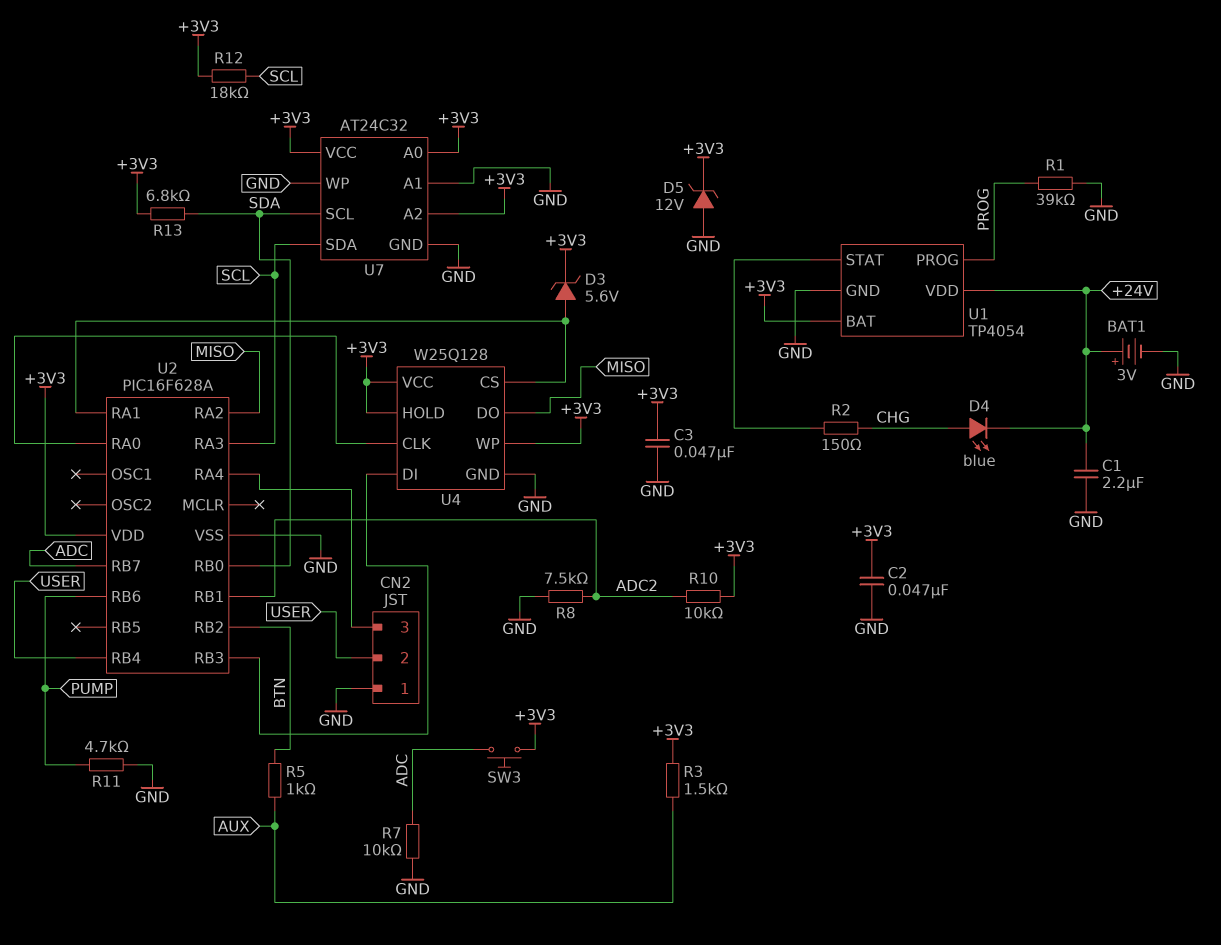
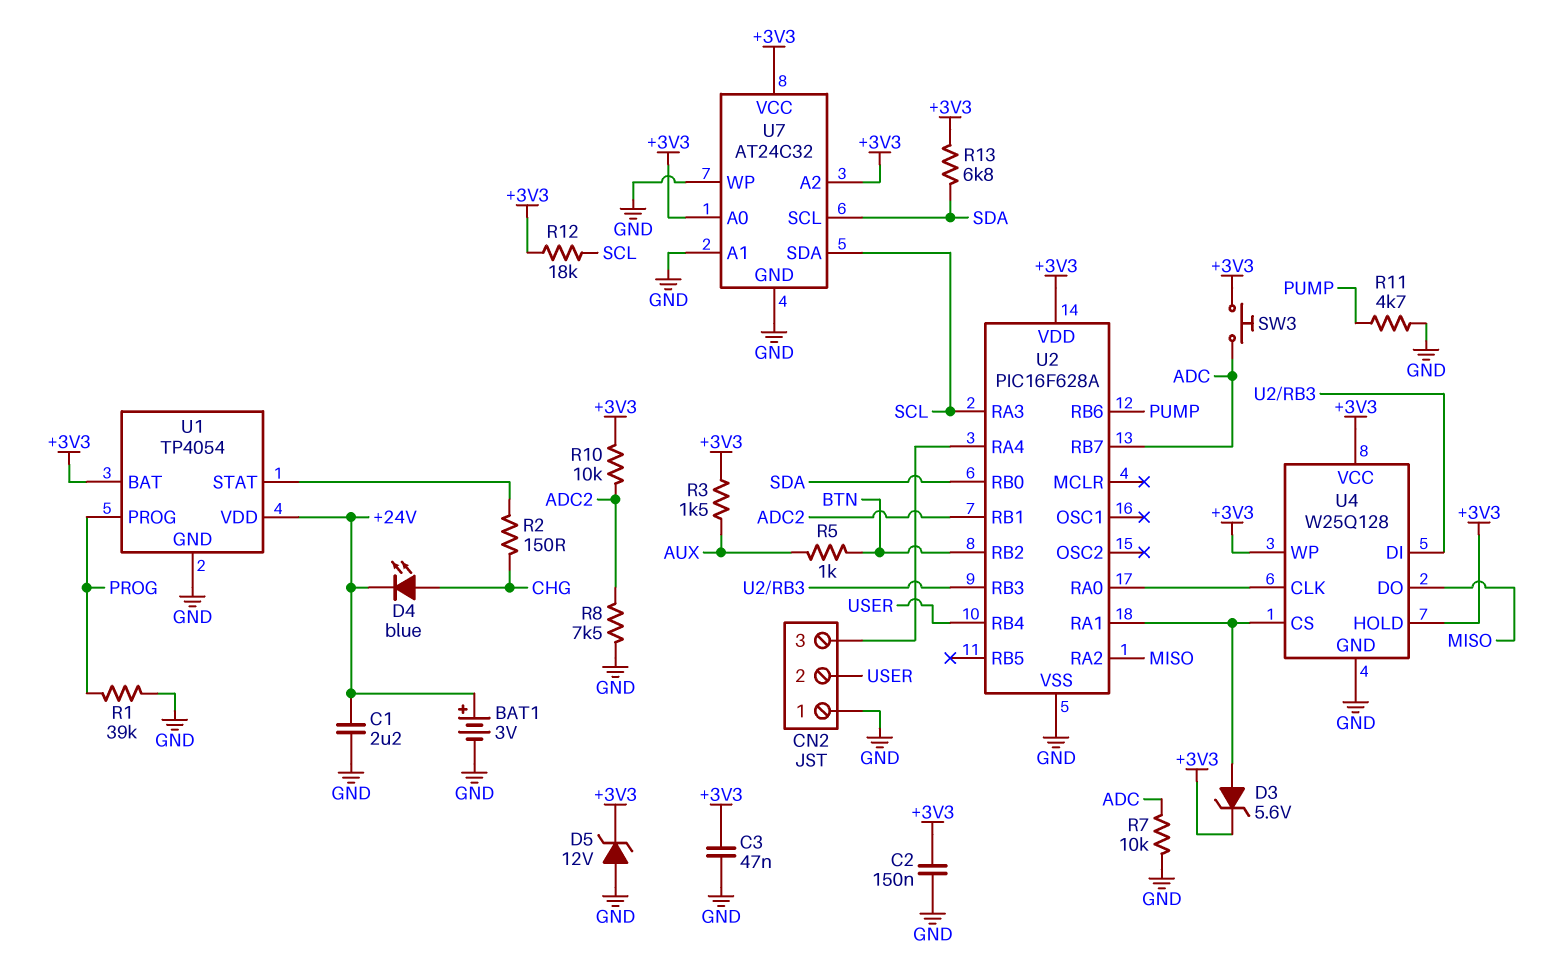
C2: 47nF (+3V3, GND) -> 150nF (+3V3, GND)

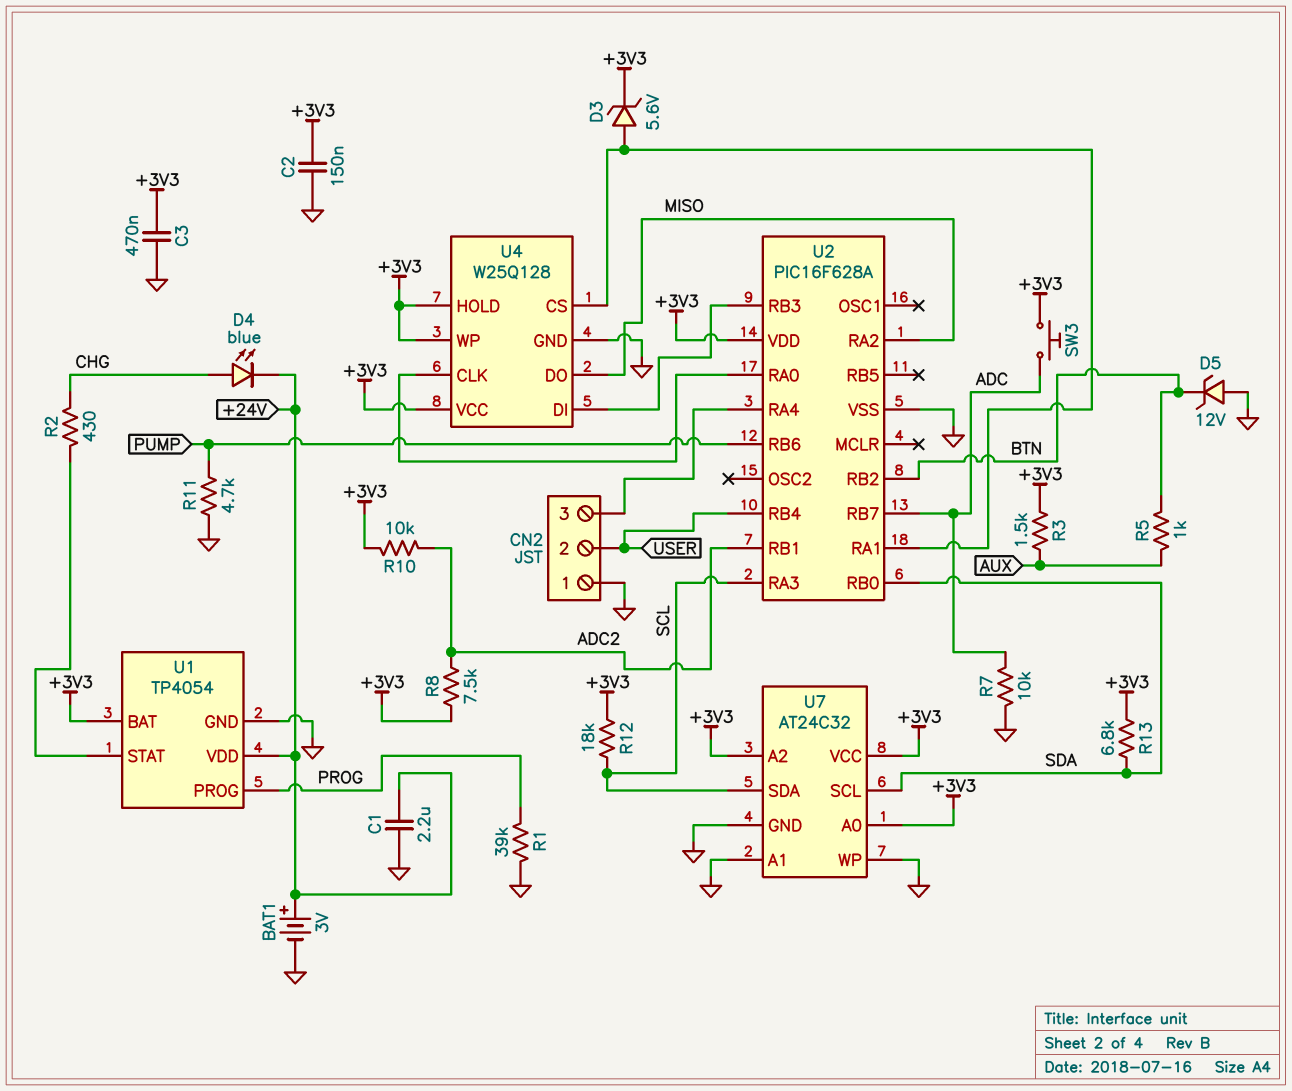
C3: 47nF (+3V3, GND) -> 470nF (+3V3, GND)
D5: zener 12V (A GND, K +3V3) -> zener 12V (A GND, K BTN)
R2: 150 (CHG, U1/STAT) -> 430 (CHG, U1/STAT)
R8: 7.5k (ADC2, GND) -> 7.5k (+3V3, ADC2)

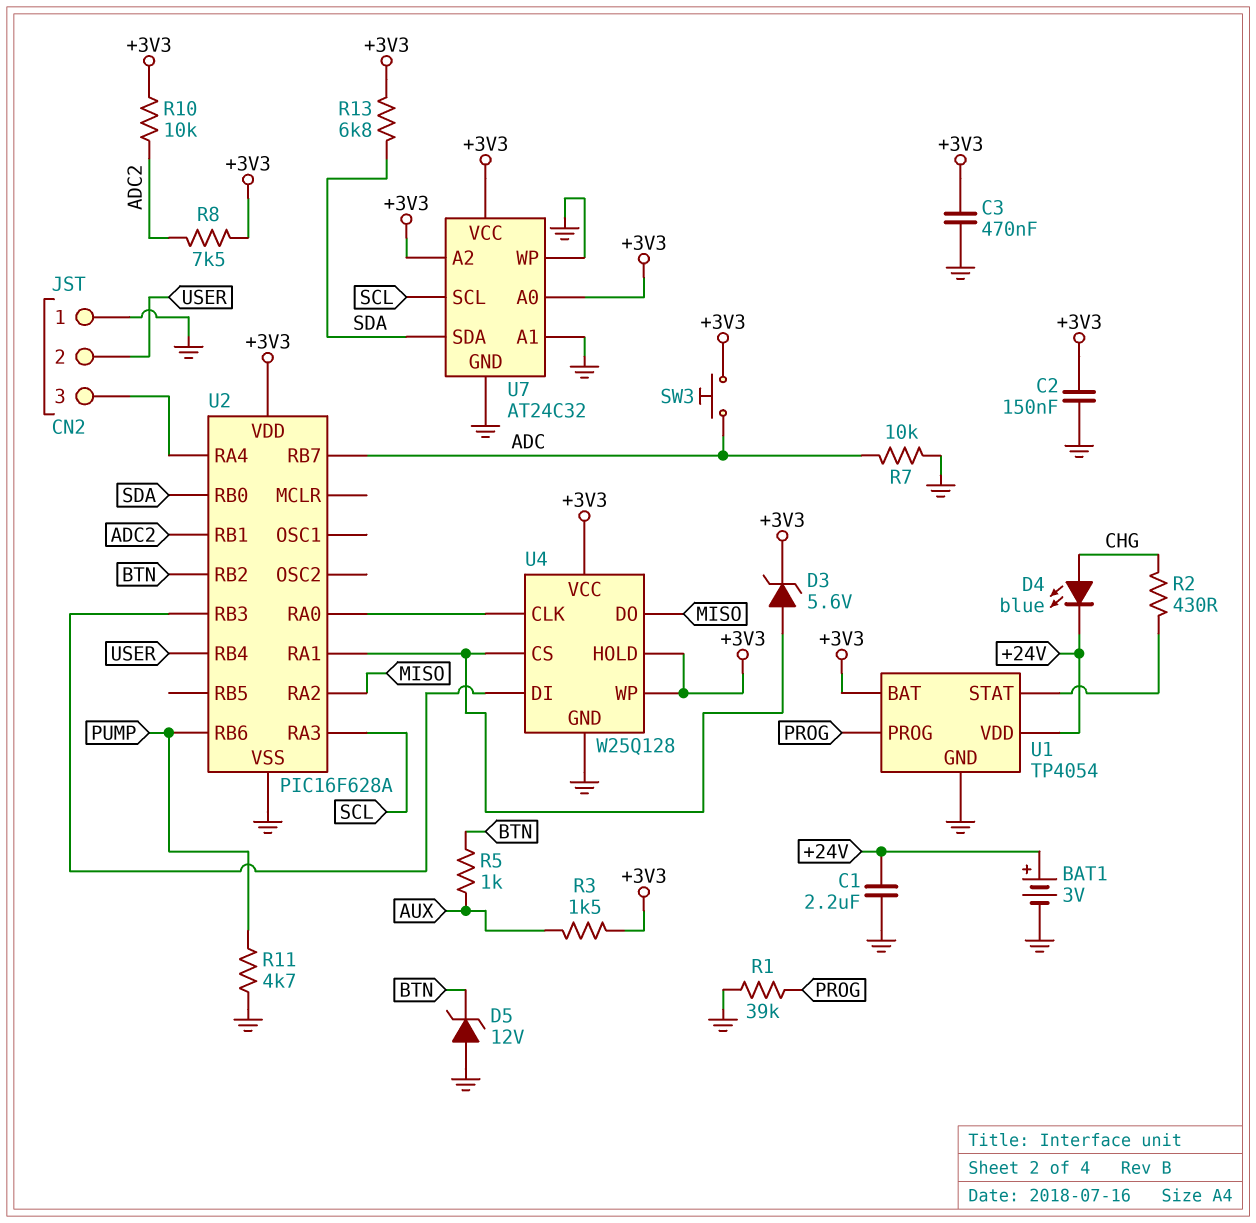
R12: 18k (+3V3, SCL) -> none
U7 pin SCL: SDA -> SCL
U7 pin SDA: SCL -> SDA

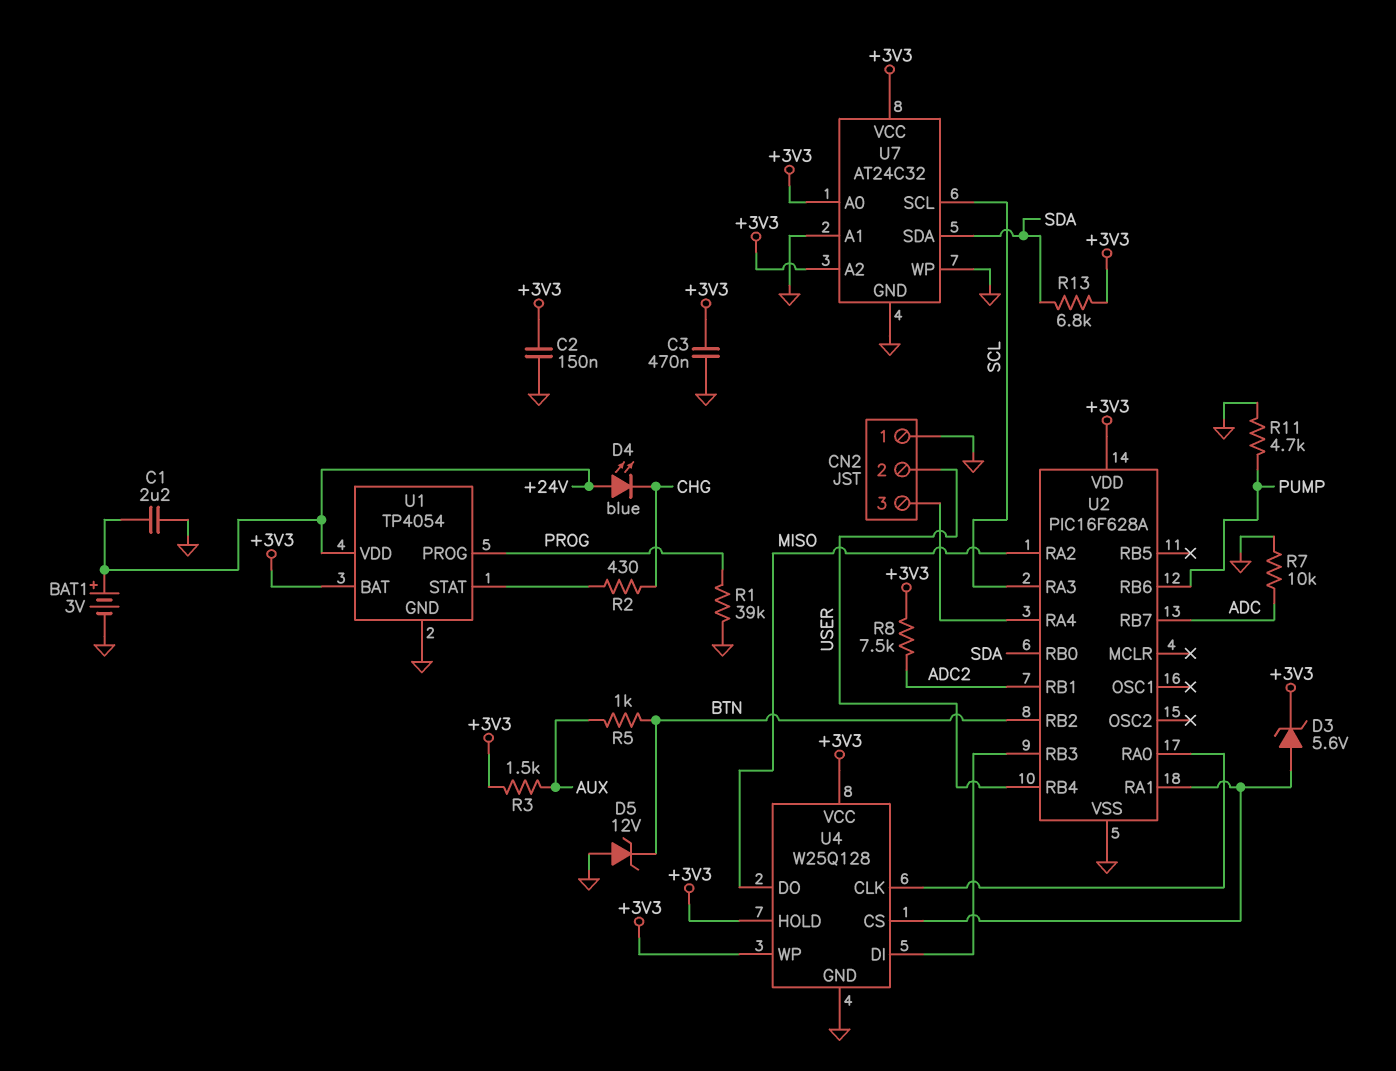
D4: LED blue (A CHG, K +24V) -> LED blue (A +24V, K CHG)
R10: 10k (+3V3, ADC2) -> none
SW3: button (+3V3, ADC) -> none

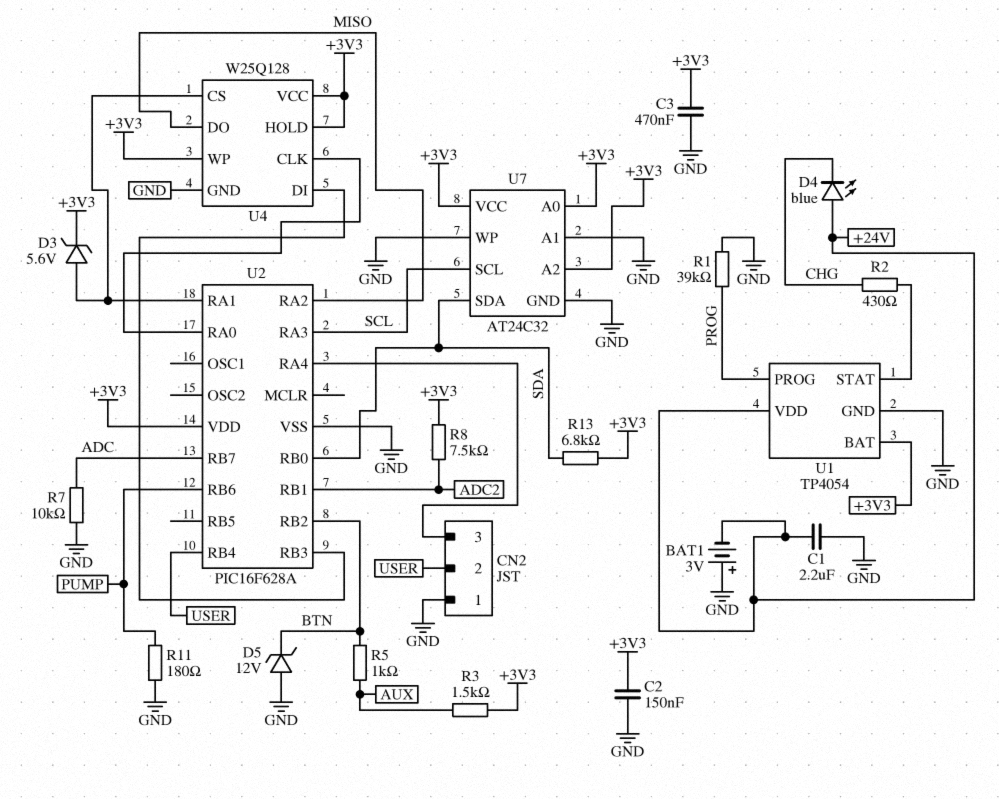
BAT1: 3V (plus +24V, minus GND) -> 3V (plus GND, minus +24V)
R11: 4.7k (GND, PUMP) -> 180 (GND, PUMP)

